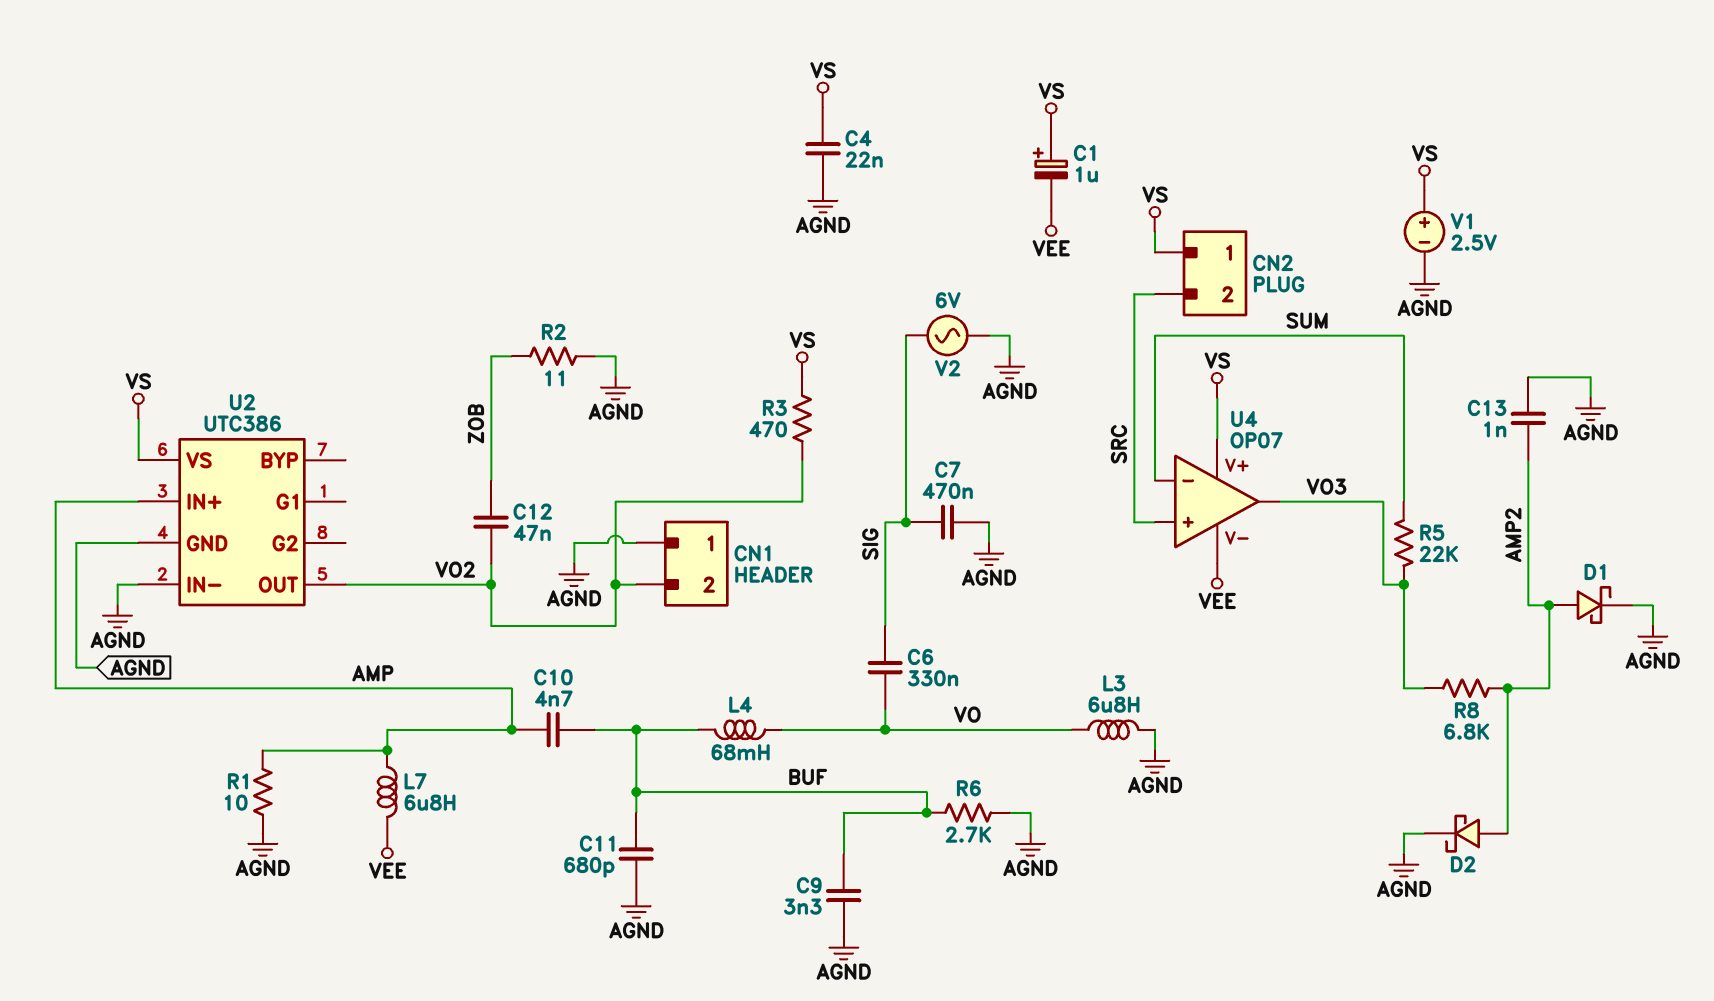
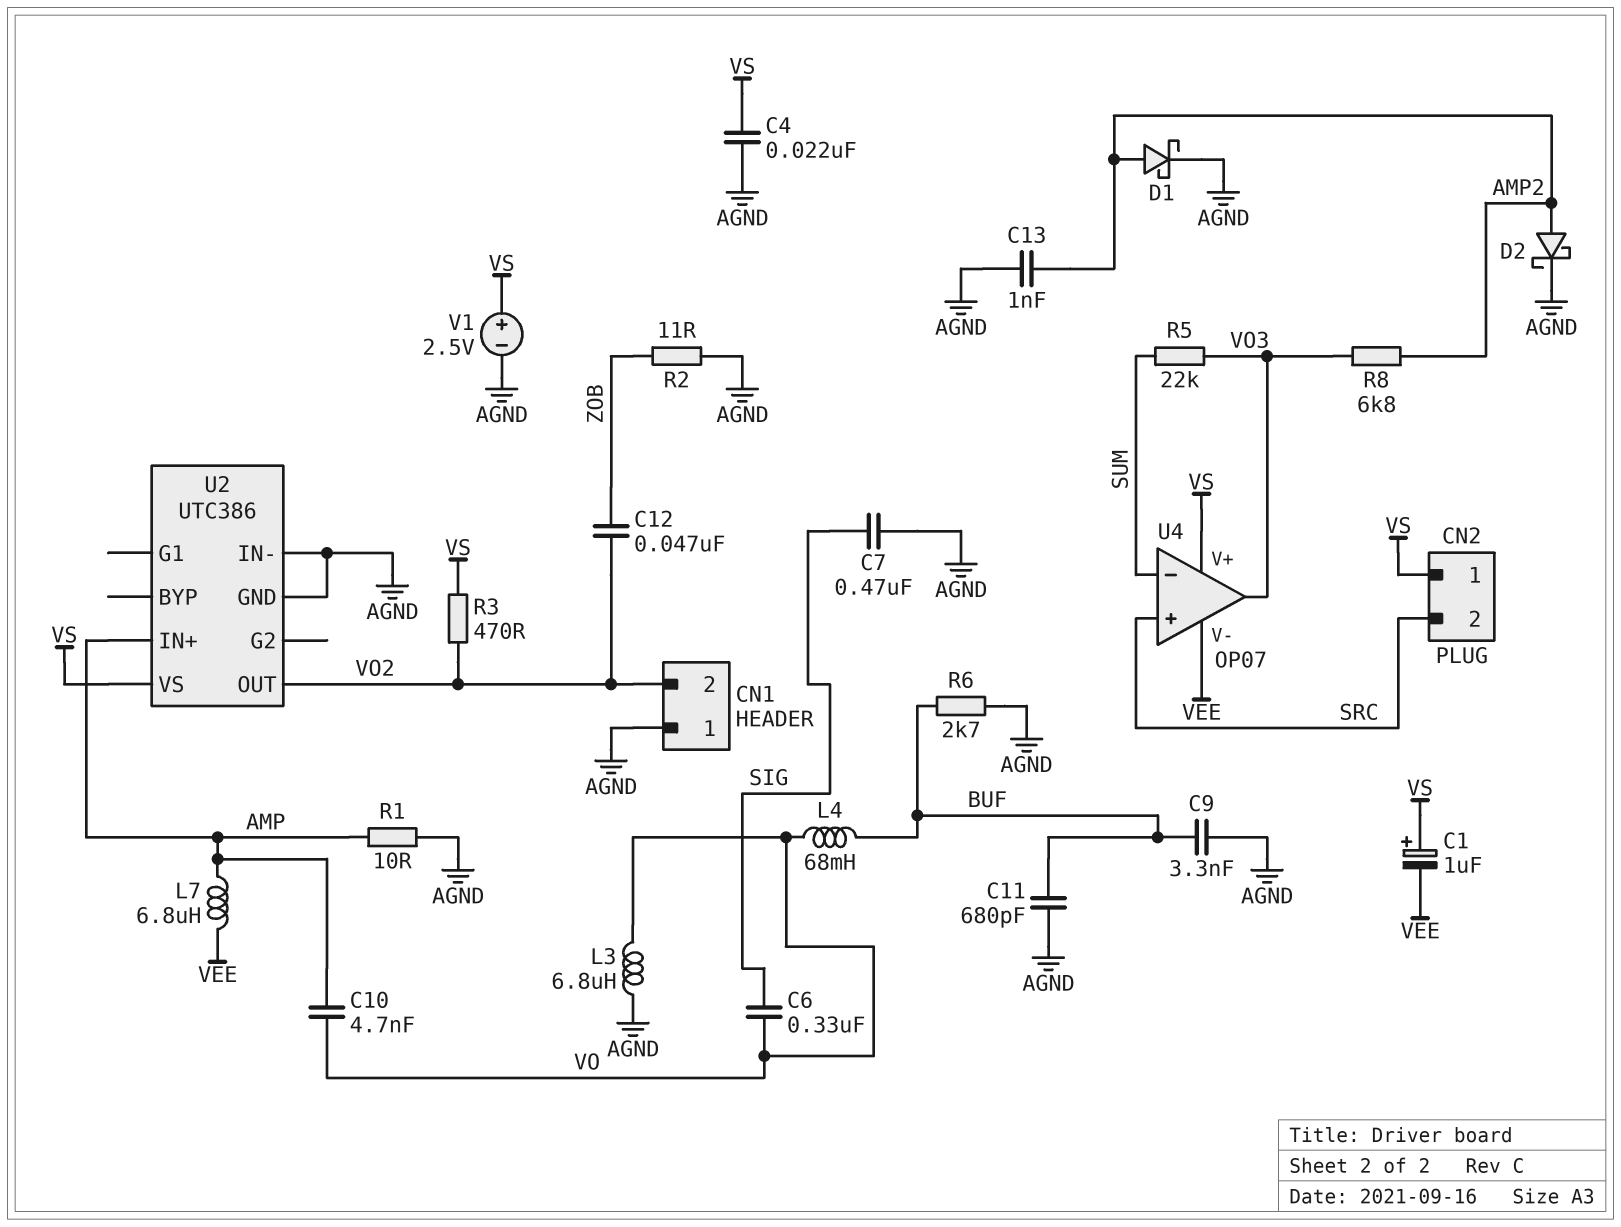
C10: 4.7nF (AMP, BUF) -> 4.7nF (AMP, VO)
V2: AC 6V (AGND, SIG) -> none

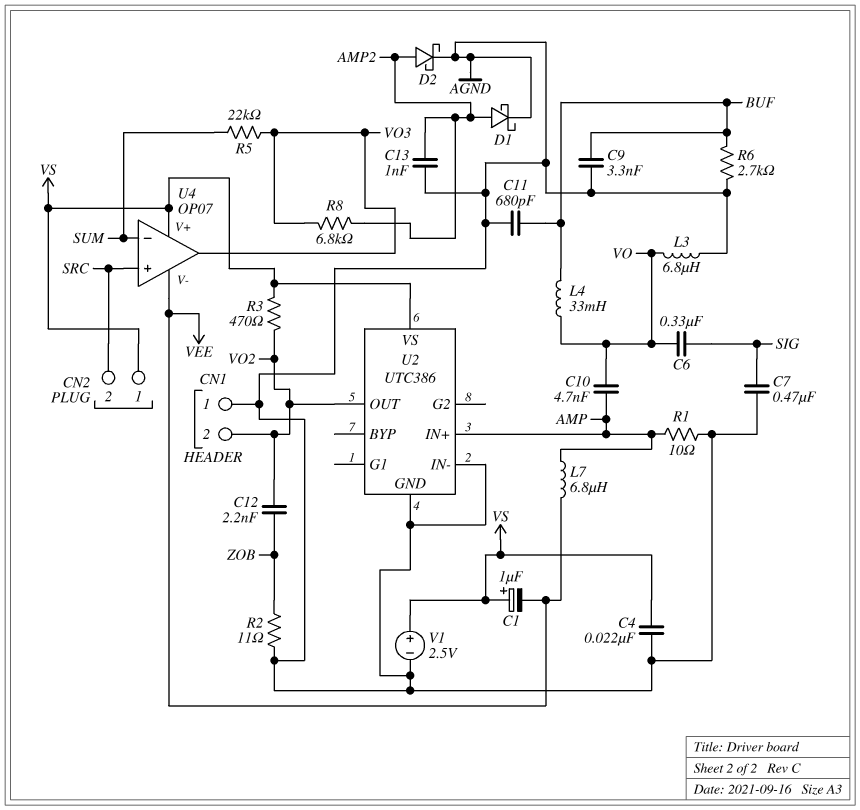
C12: 47nF (VO2, ZOB) -> 2.2nF (VO2, ZOB)
L4: 68mH (BUF, VO) -> 33mH (BUF, VO)

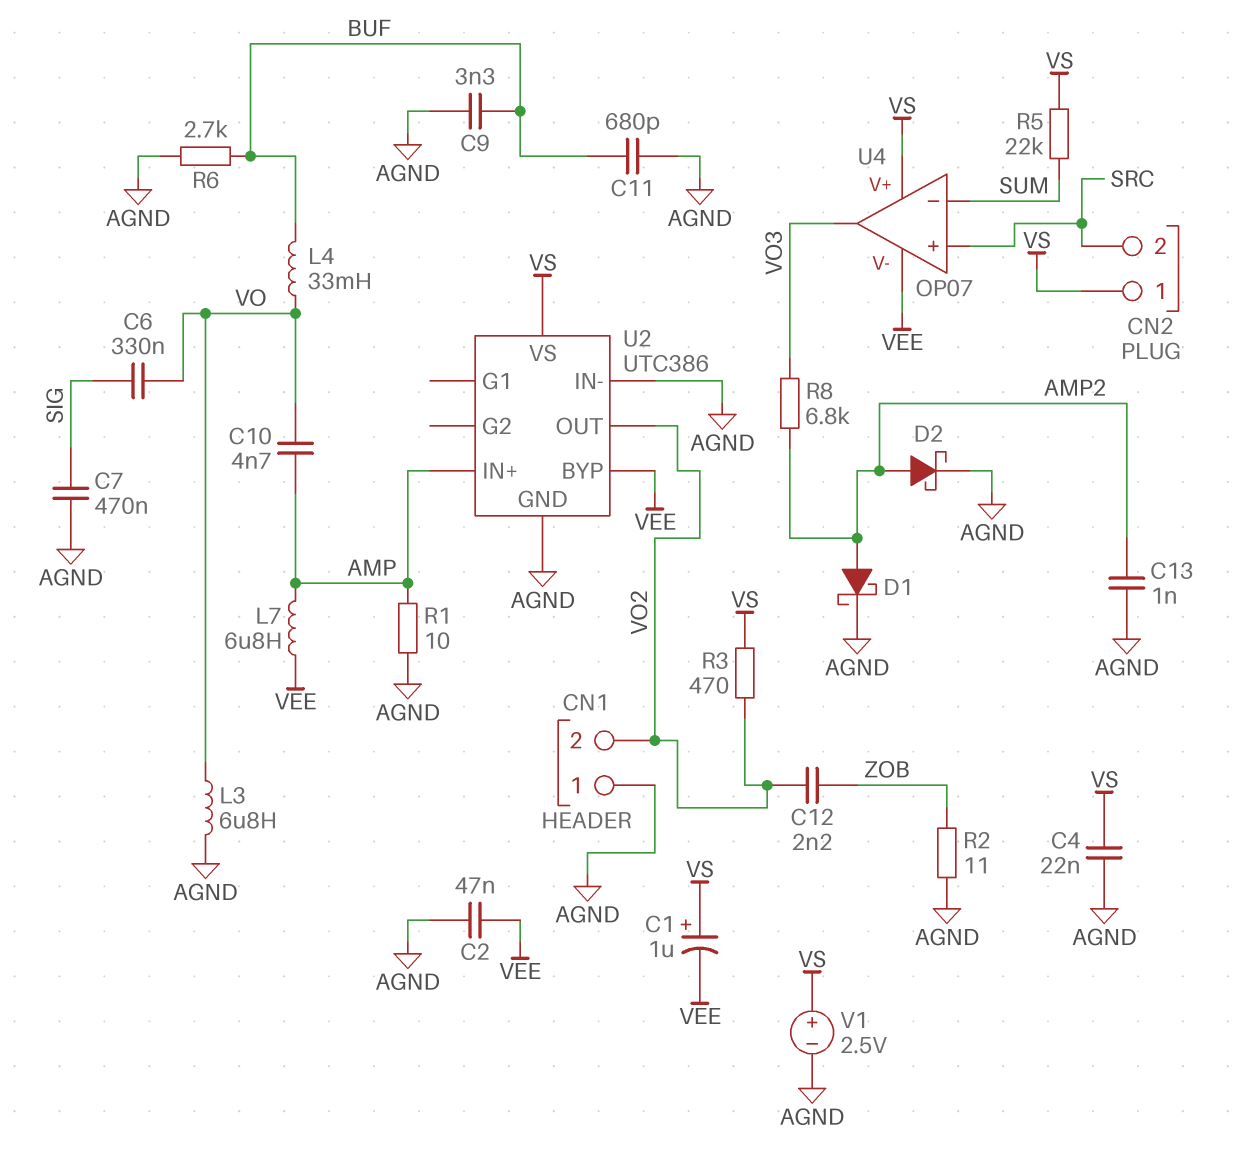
C2: none -> 47nF (AGND, VEE)
R5: 22k (SUM, VO3) -> 22k (SUM, VS)
U2 pin BYP: none -> VEE

